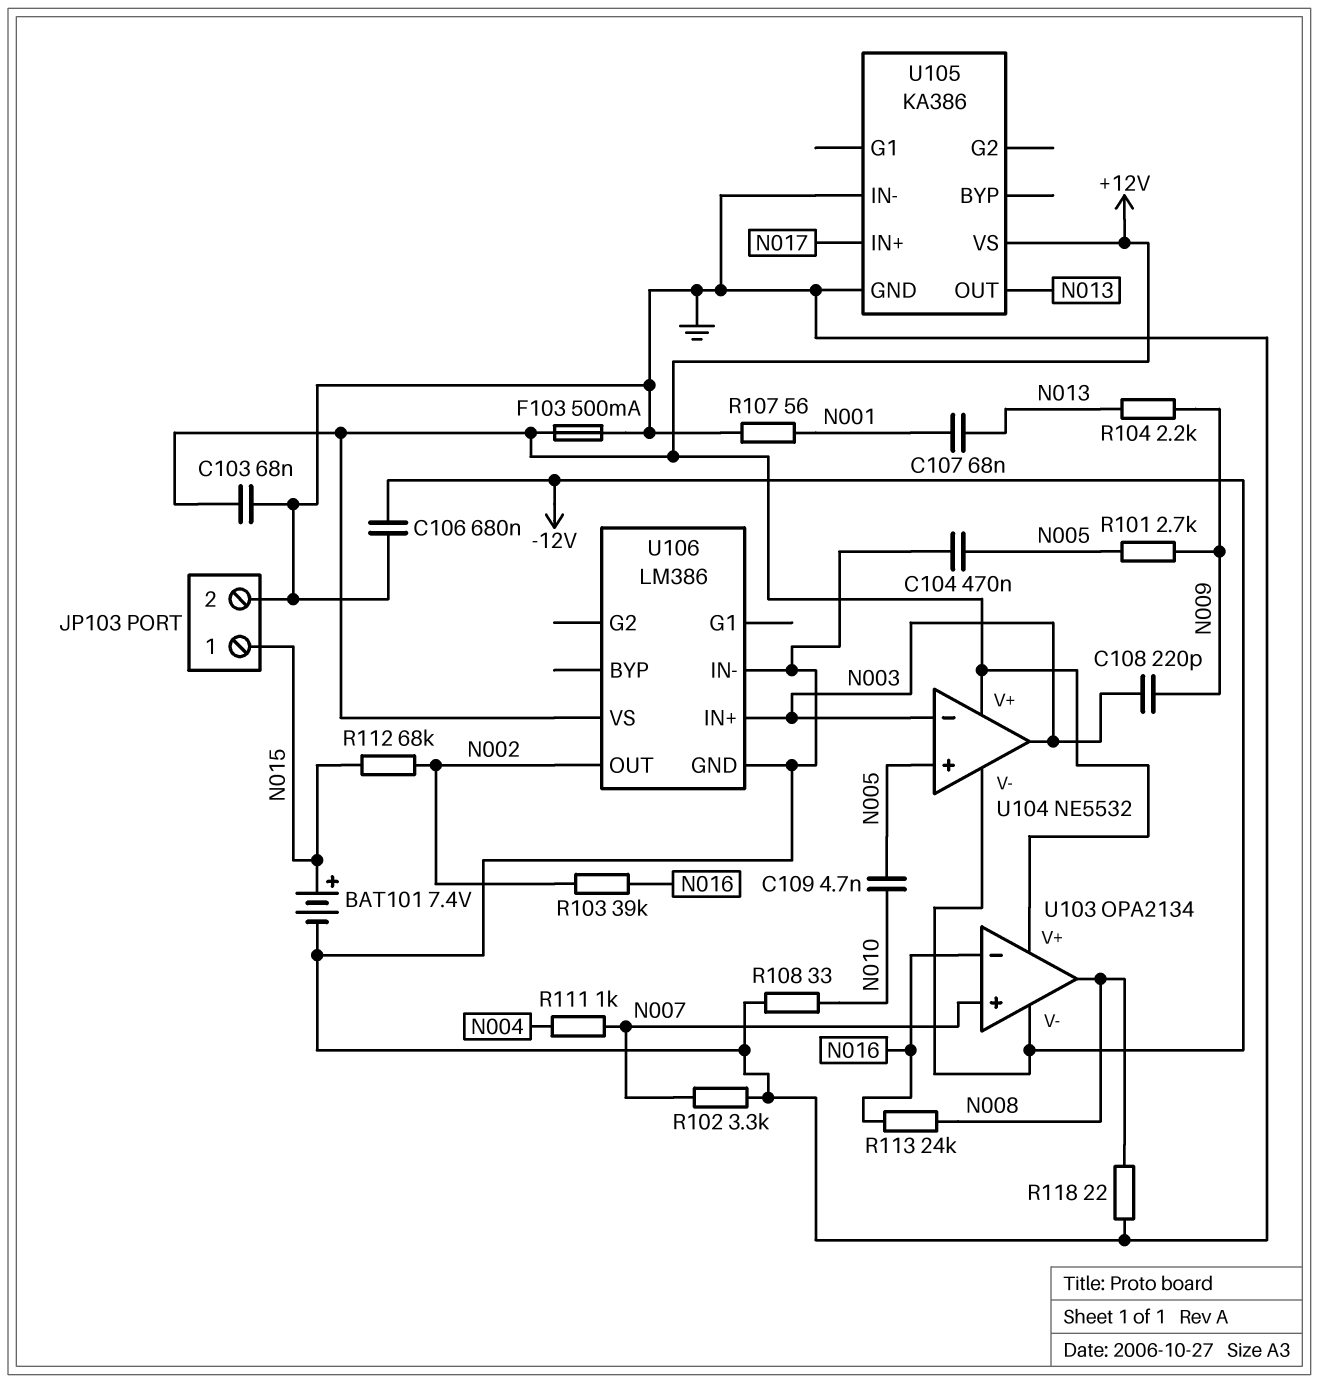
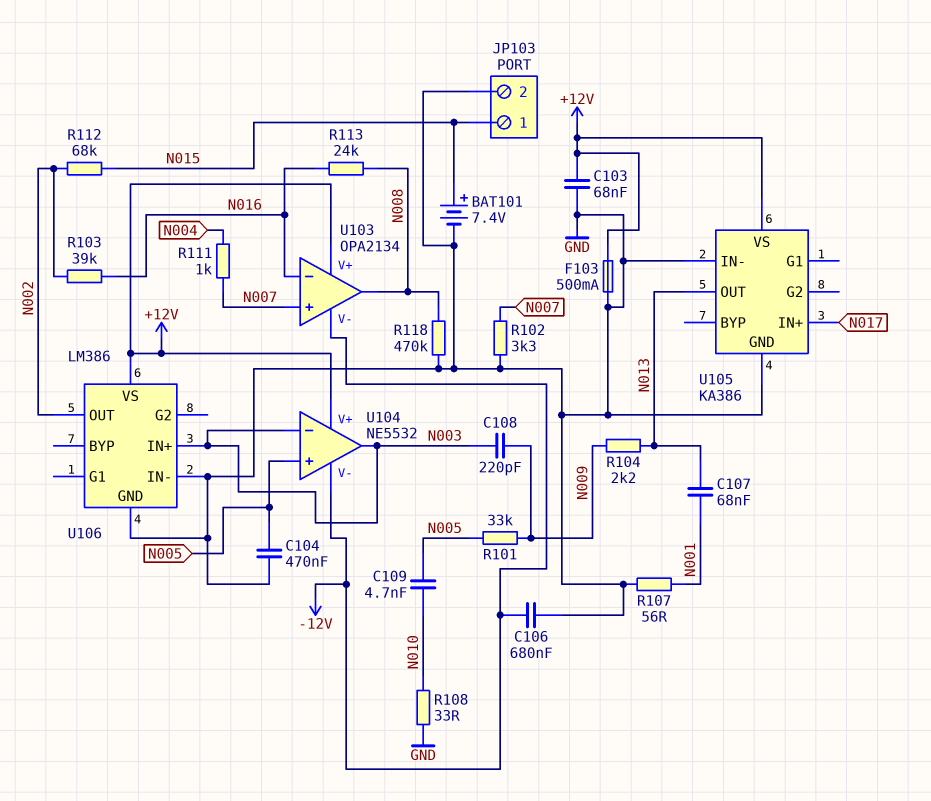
R101: 2.7k (N005, N009) -> 33k (N005, N009)
R118: 22 (GND, N008) -> 470k (GND, N008)

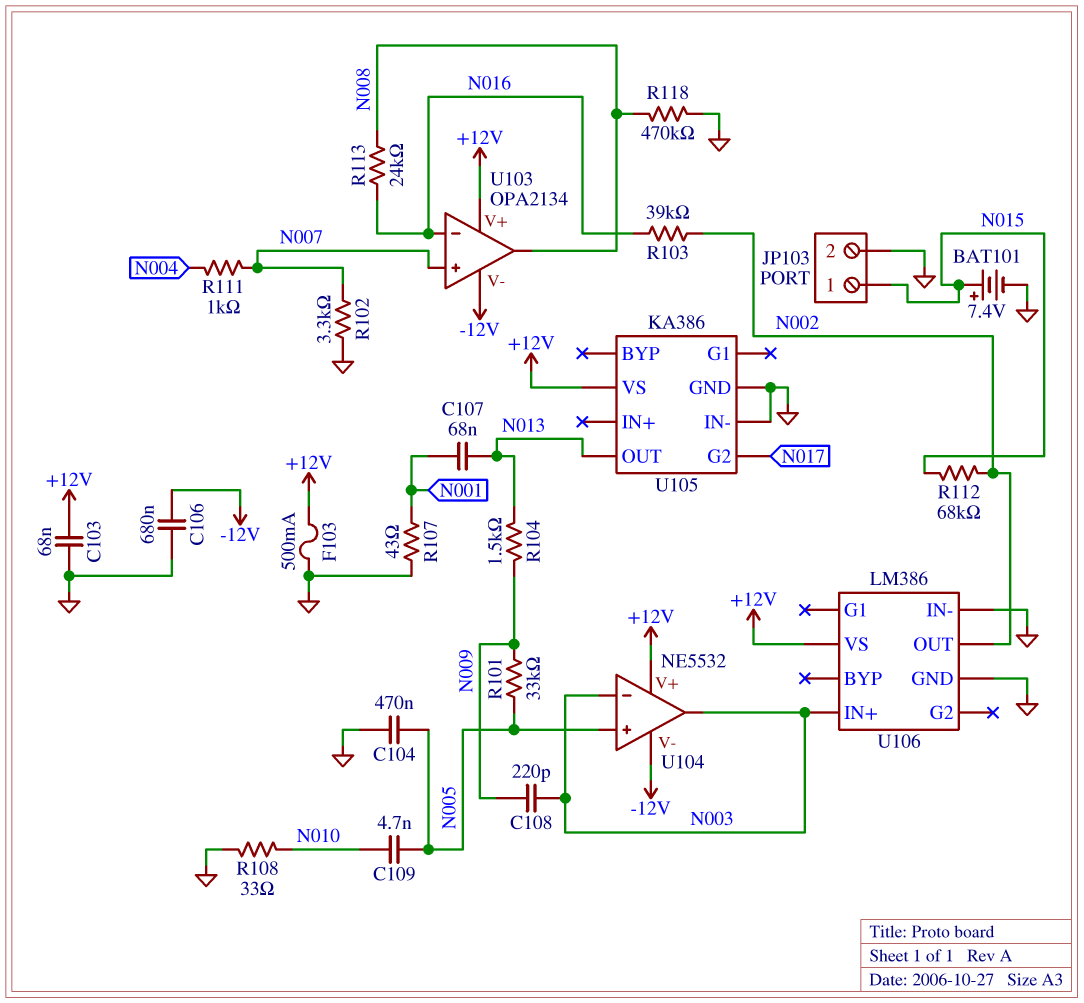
R104: 2.2k (N009, N013) -> 1.5k (N009, N013)
R107: 56 (GND, N001) -> 43 (GND, N001)
U105 pin G2: none -> N017
U105 pin IN+: N017 -> none

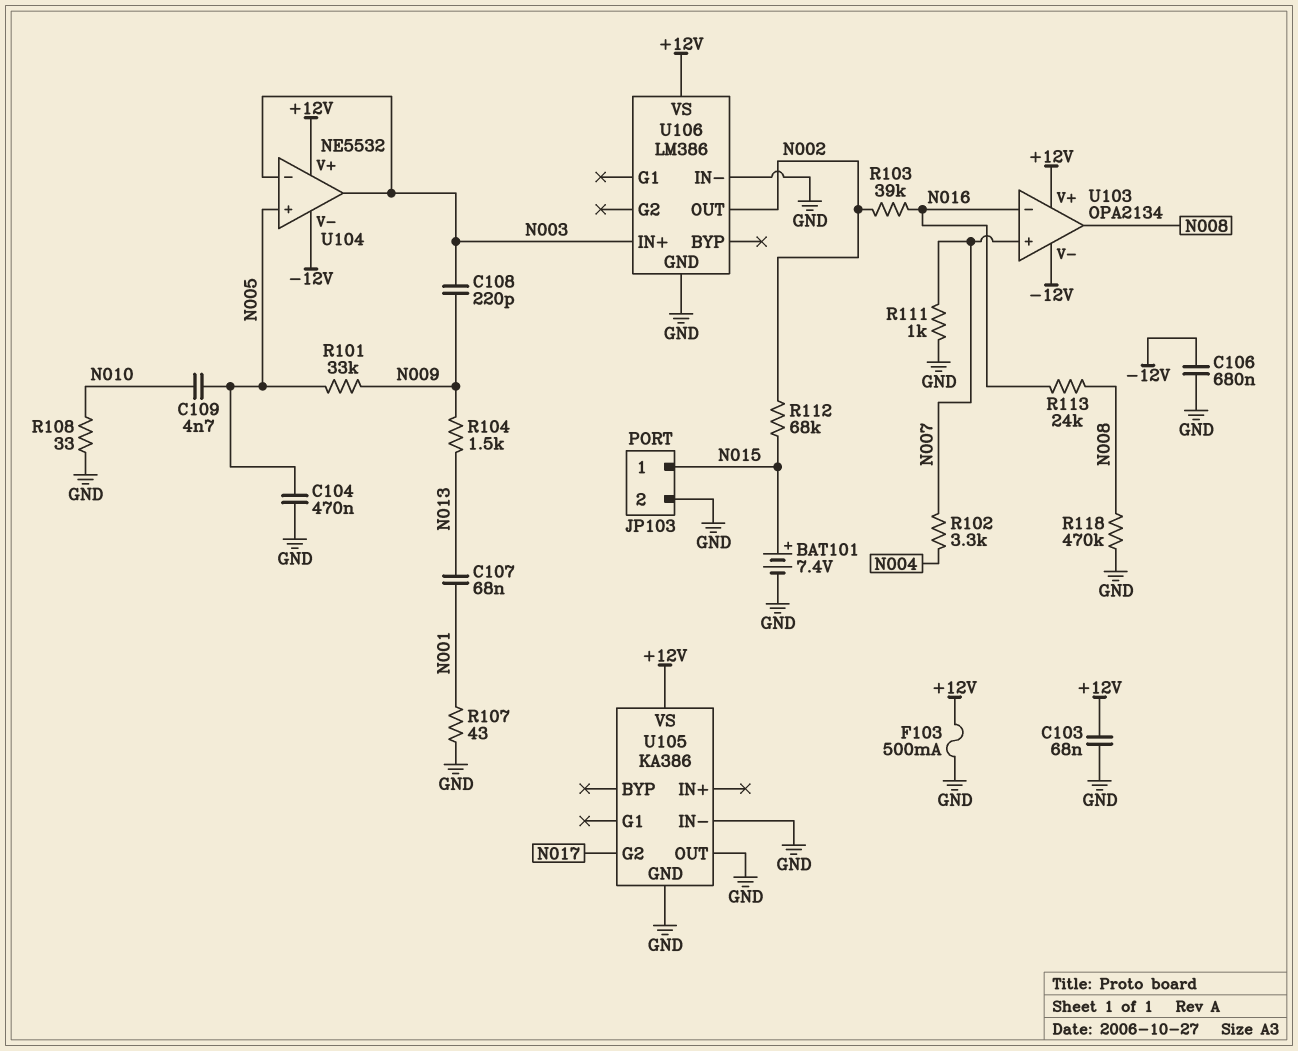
R102: 3.3k (GND, N007) -> 3.3k (N004, N007)
R111: 1k (N004, N007) -> 1k (GND, N007)
U105 pin OUT: N013 -> GND

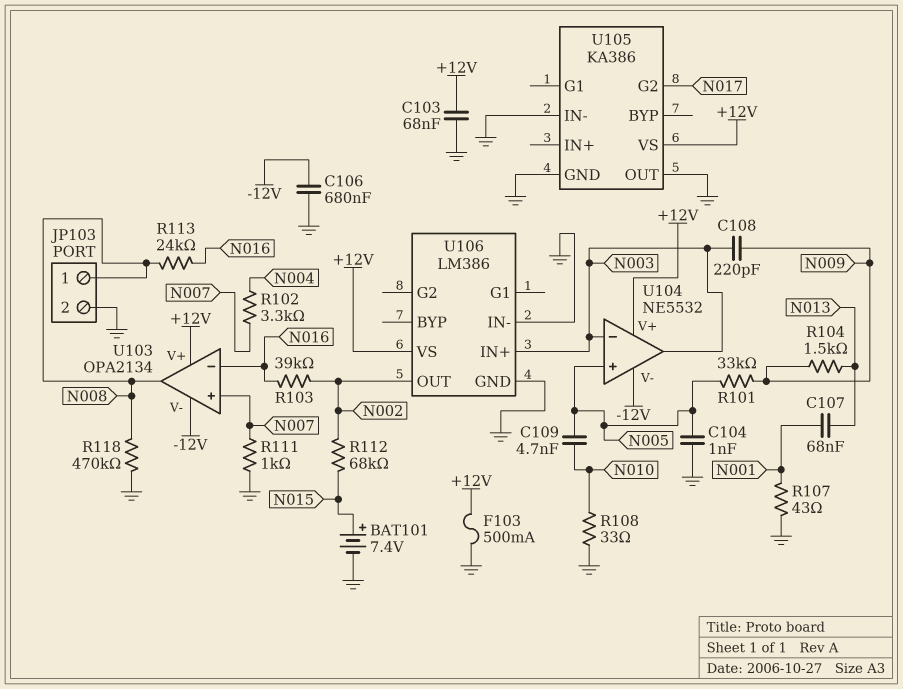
C104: 470nF (GND, N005) -> 1nF (GND, N005)
JP103 pin 1: N015 -> N008

